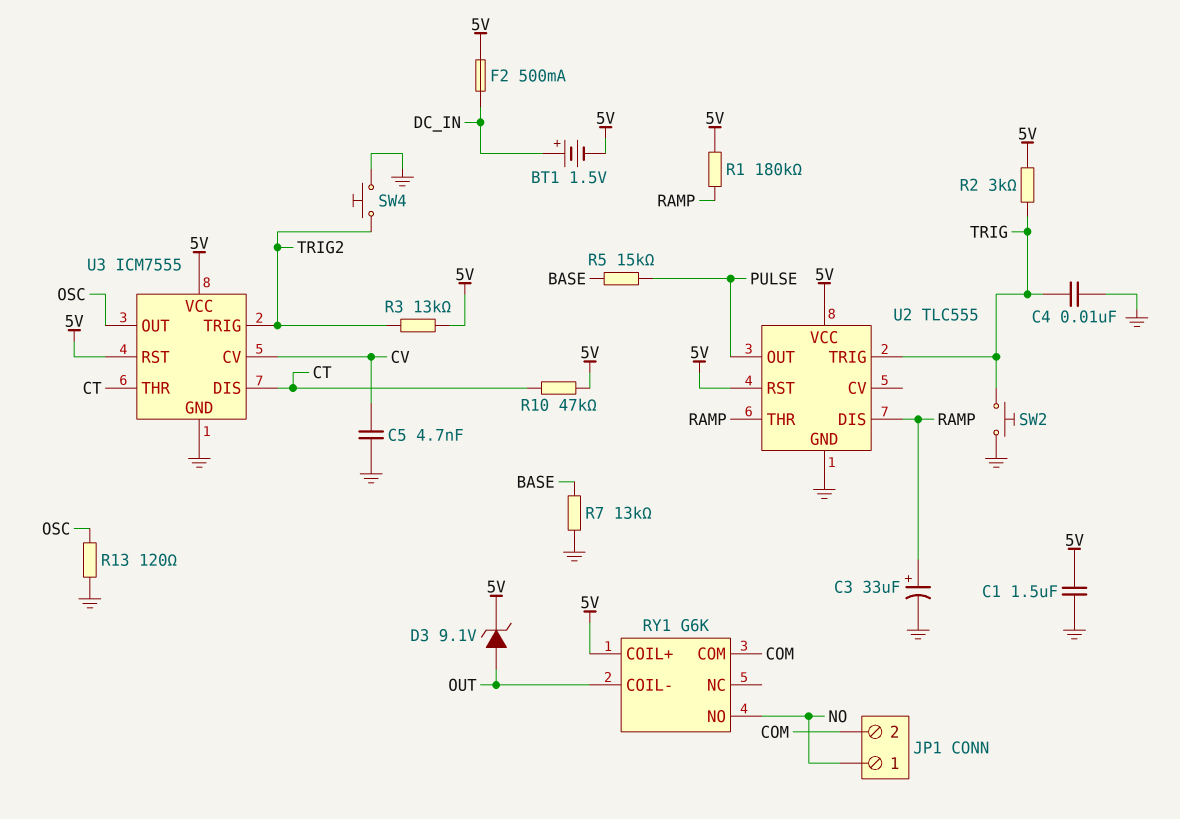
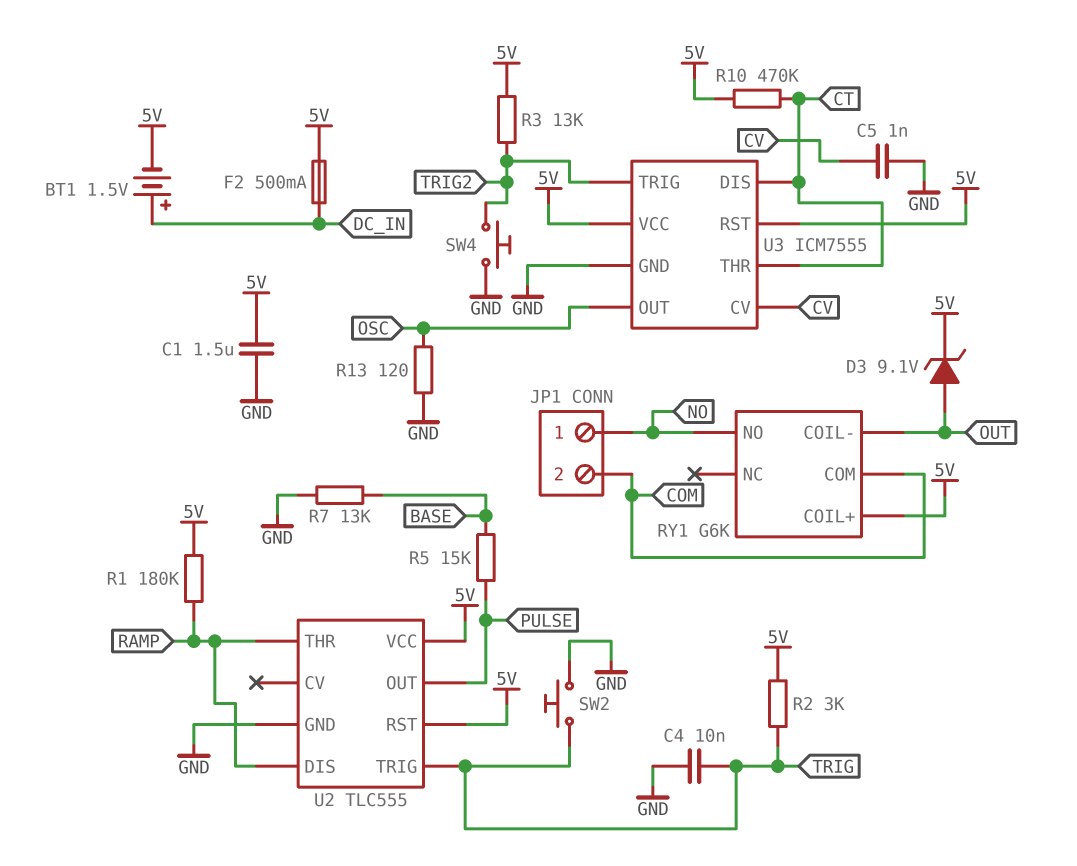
C3: 33uF (plus RAMP, minus GND) -> none
C5: 4.7nF (CV, GND) -> 1nF (CV, GND)
R10: 47k (5V, CT) -> 470k (5V, CT)

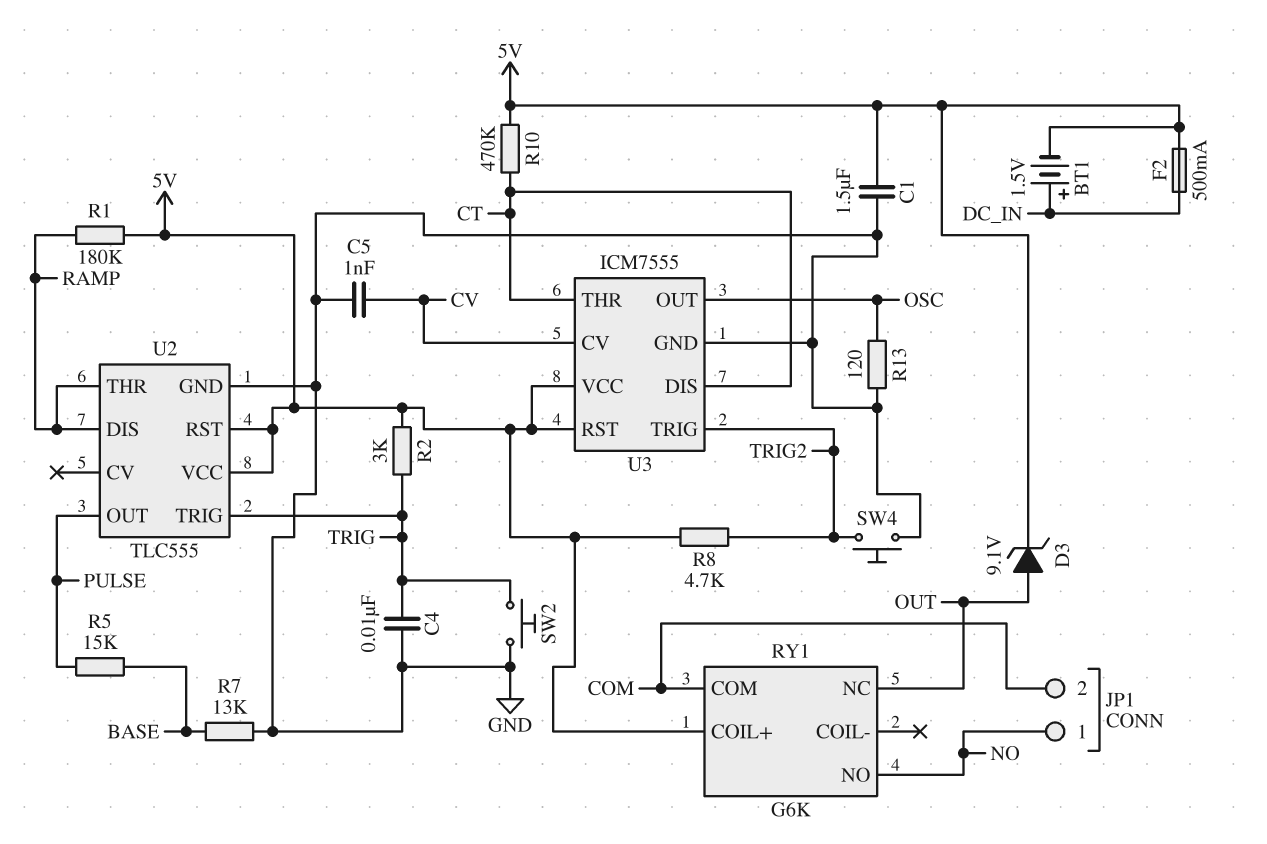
R3: 13k (5V, TRIG2) -> none
R8: none -> 4.7k (5V, TRIG2)
RY1 pin COIL-: OUT -> none
RY1 pin NC: none -> OUT

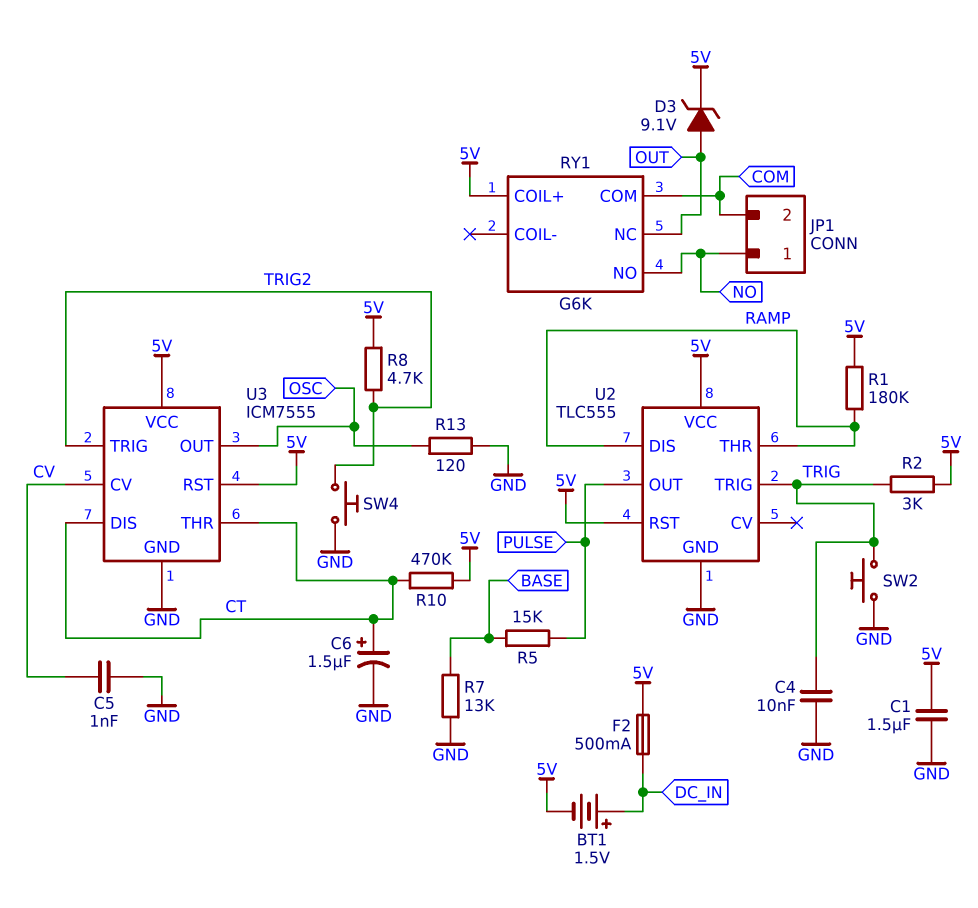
C6: none -> 1.5uF (plus CT, minus GND)

